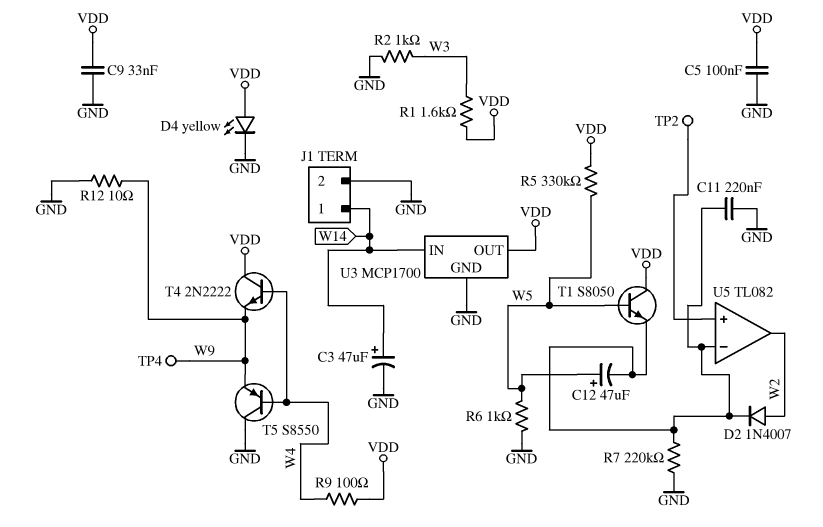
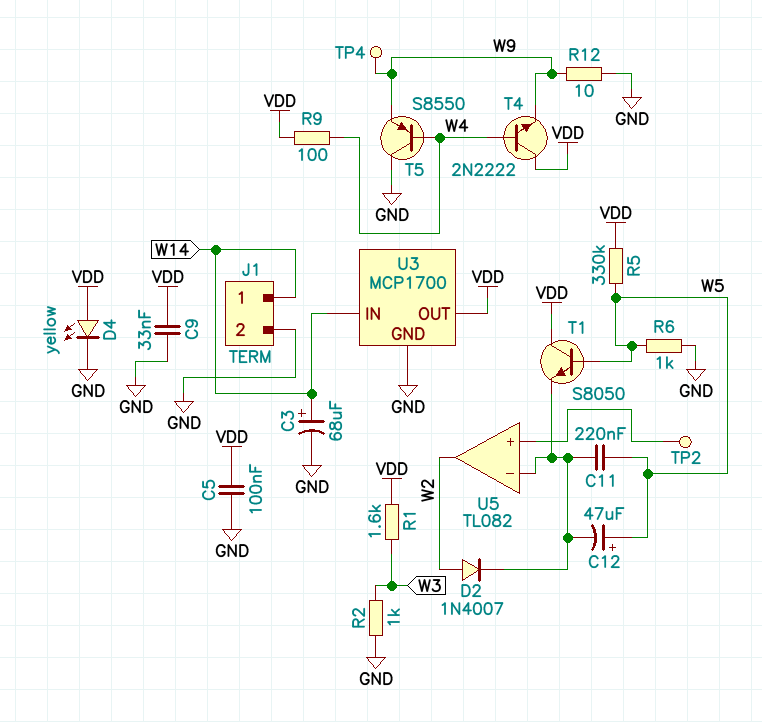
C3: 47uF (plus W14, minus GND) -> 68uF (plus W14, minus GND)
C11: 220nF (GND, U5/in-) -> 220nF (U5/in-, W5)
R7: 220k (GND, U5/in-) -> none

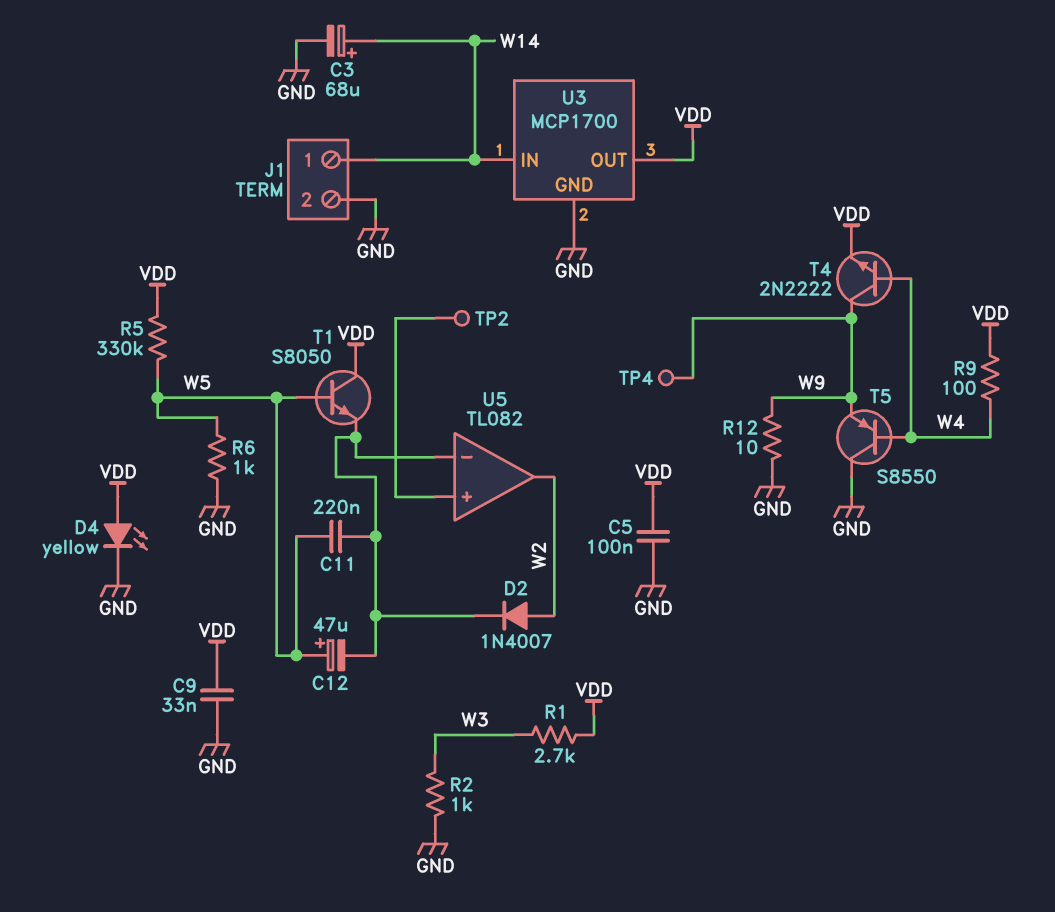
R1: 1.6k (VDD, W3) -> 2.7k (VDD, W3)
T4: NPN 2N2222 (B W4, C VDD, E W9) -> NPN 2N2222 (B W4, C W9, E VDD)

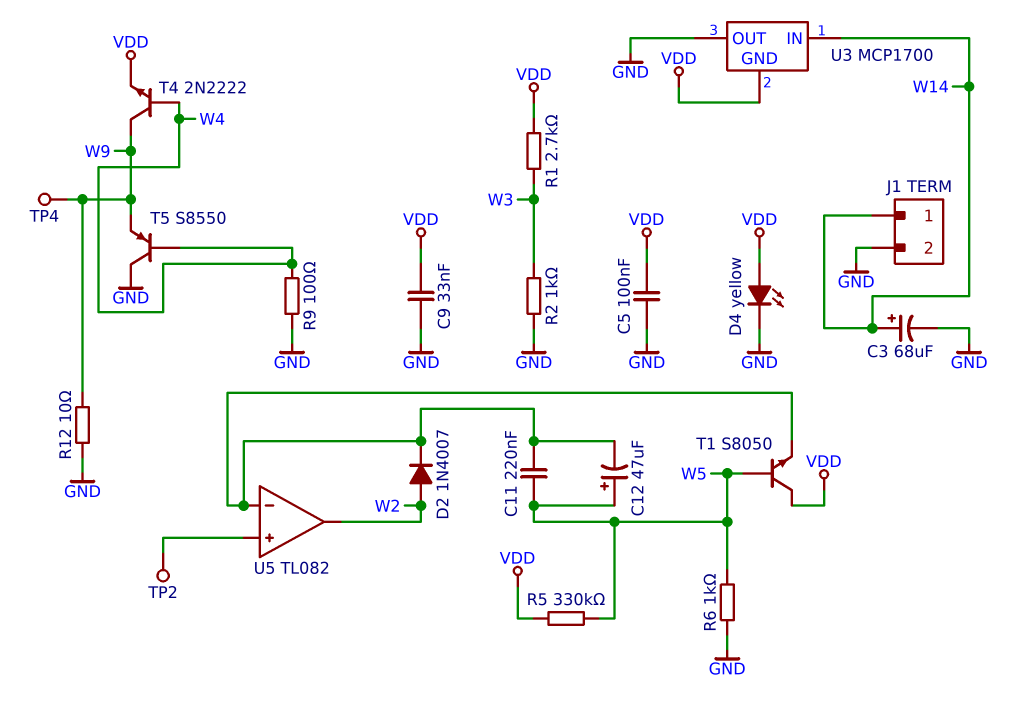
R9: 100 (VDD, W4) -> 100 (GND, W4)
U3 pin GND: GND -> VDD
U3 pin OUT: VDD -> GND

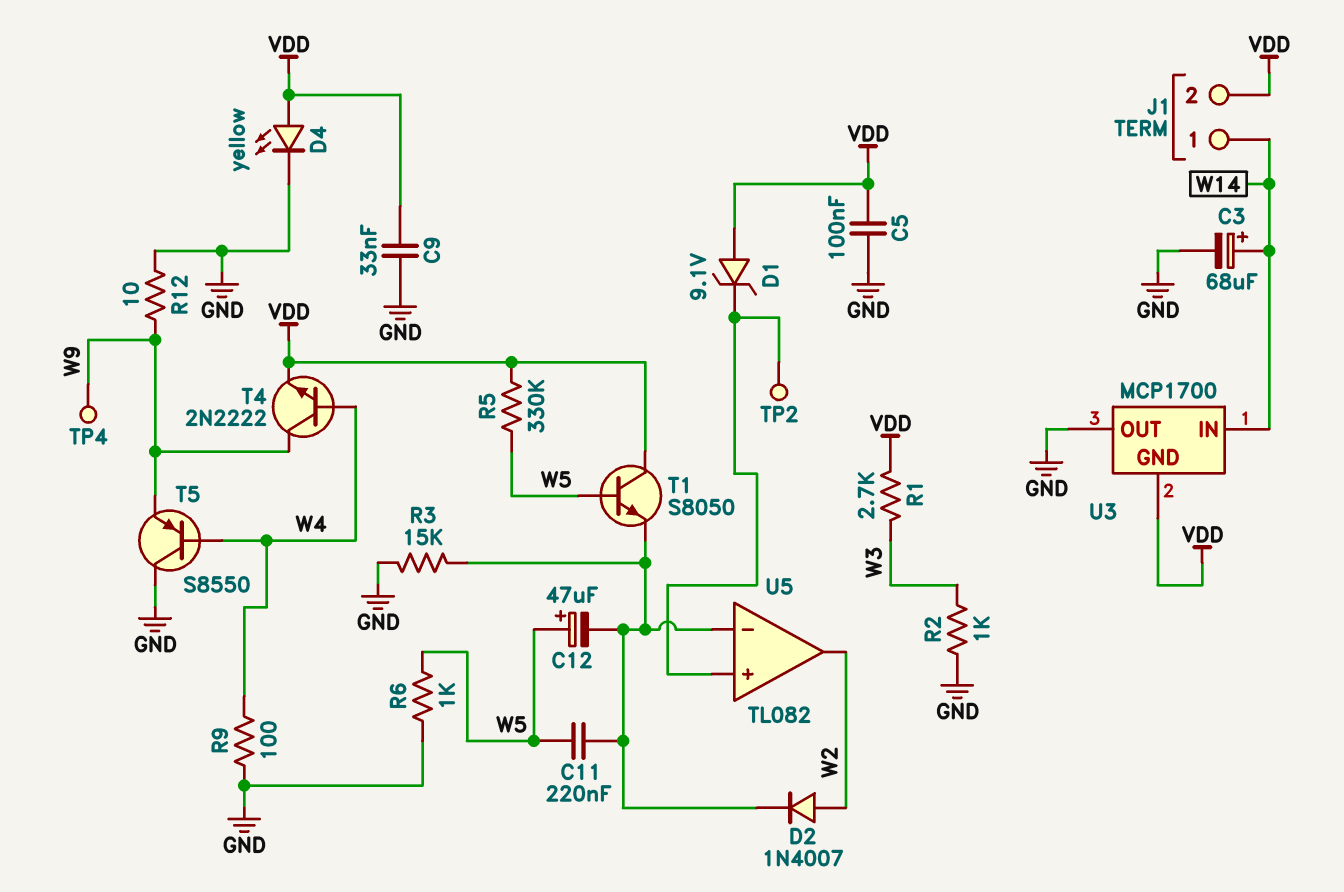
D1: none -> zener 9.1V (A VDD, K U5/in+)
J1 pin 2: GND -> VDD
R3: none -> 15k (GND, U5/in-)

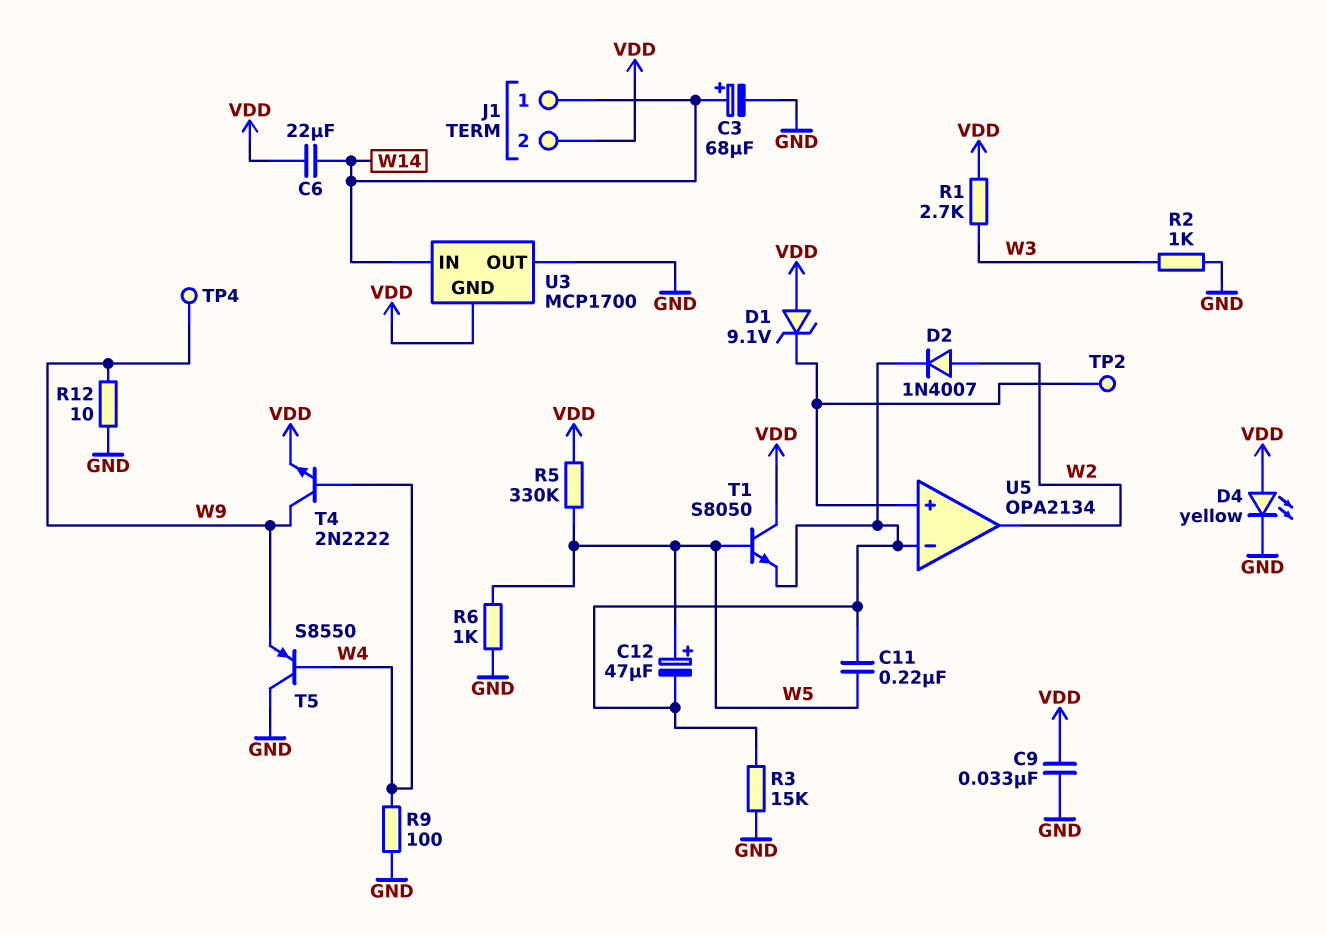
C5: 100nF (GND, VDD) -> none
C6: none -> 22uF (VDD, W14)
U5: TL082 -> OPA2134

